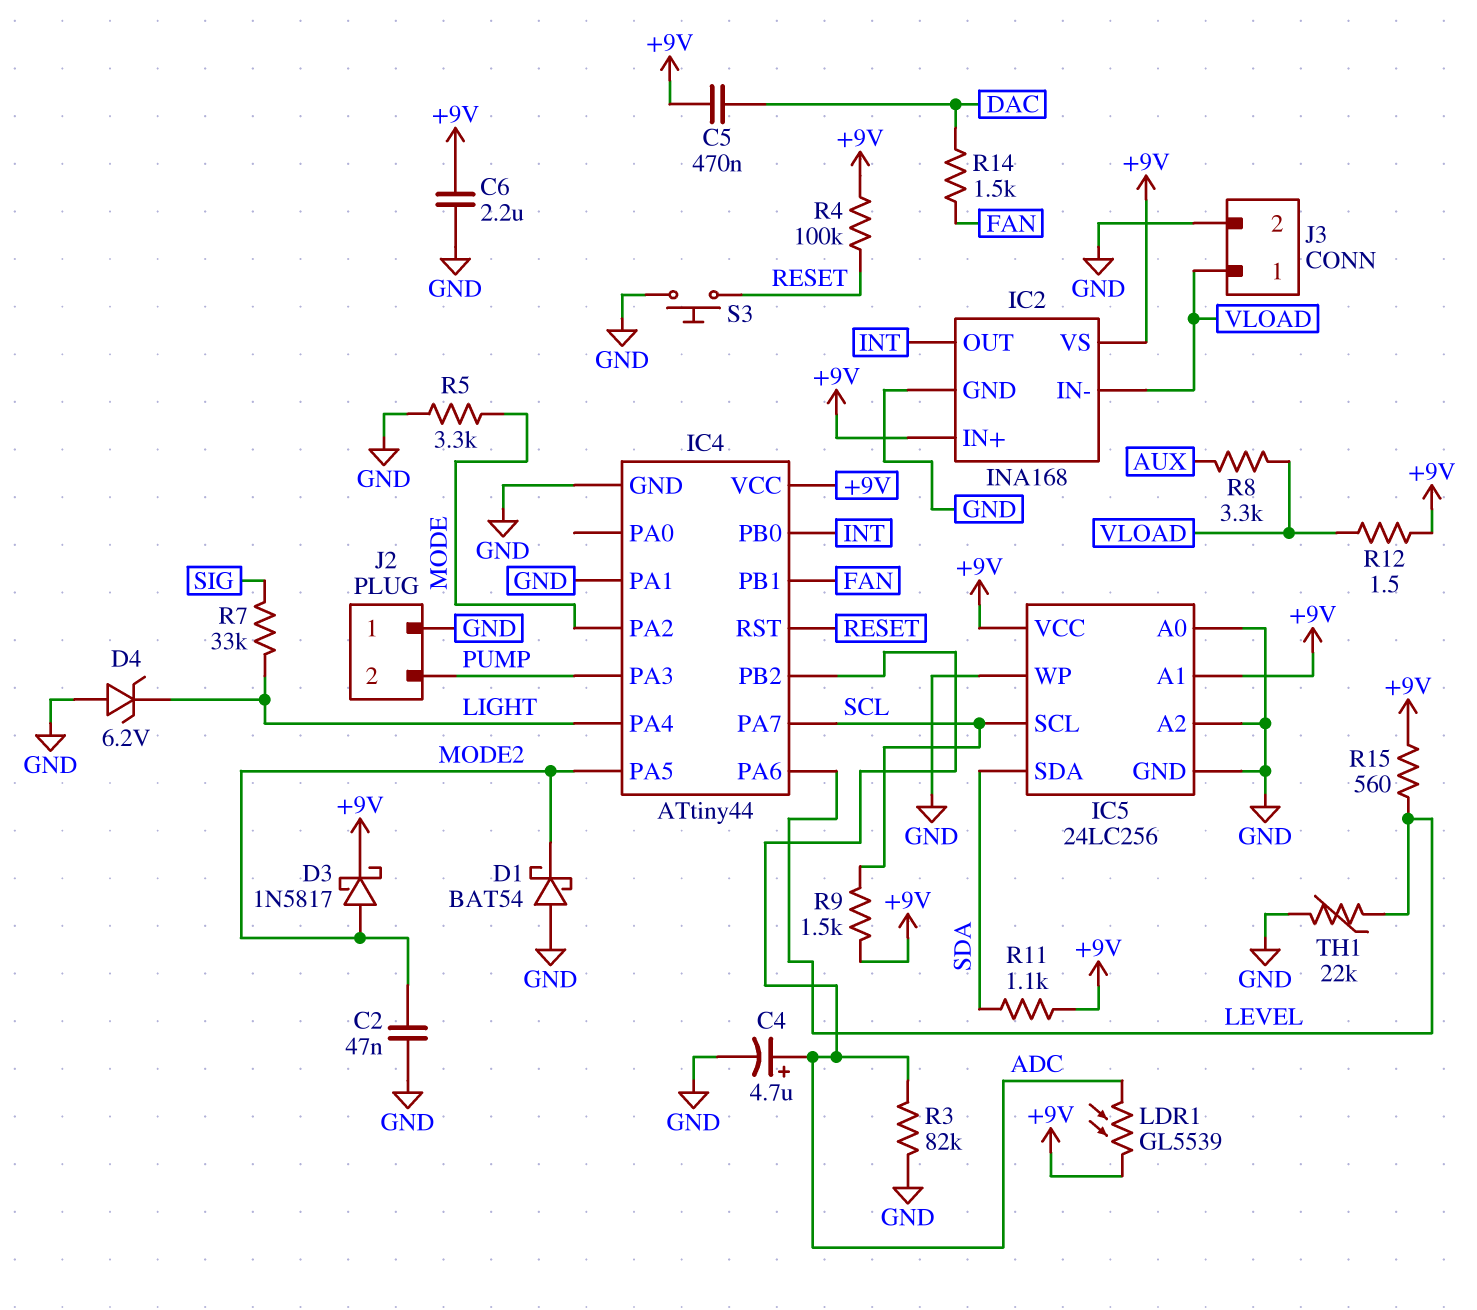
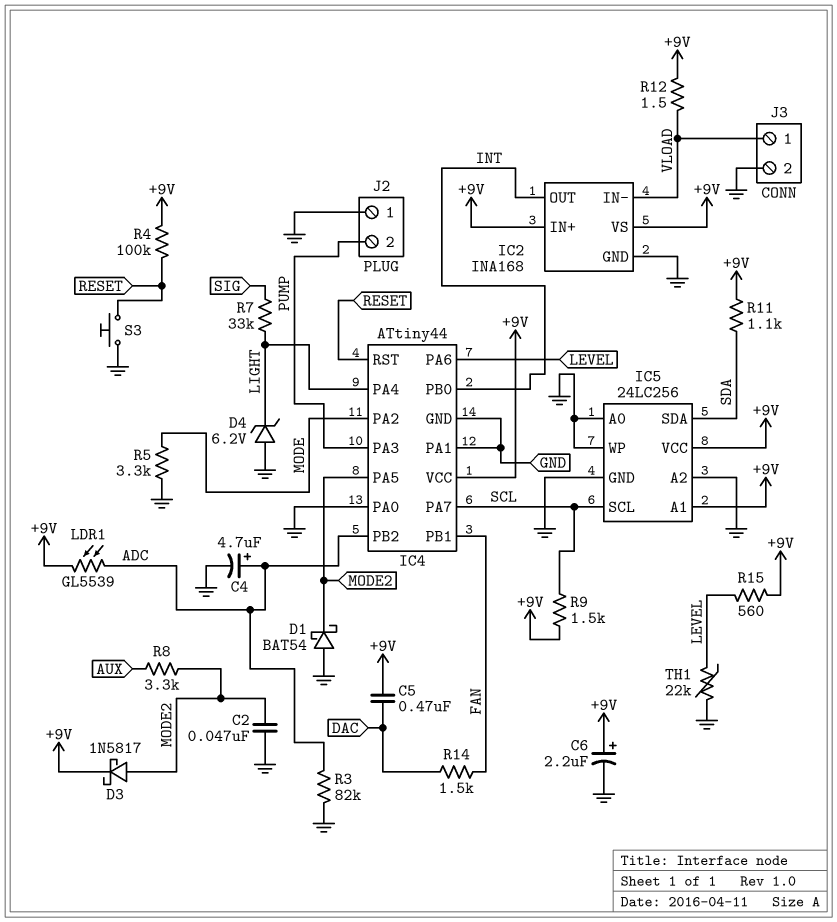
C6: 2.2uF (+9V, GND) -> 2.2uF (plus +9V, minus GND)
IC4 pin PA0: none -> GND
R8: 3.3k (AUX, VLOAD) -> 3.3k (AUX, MODE2)

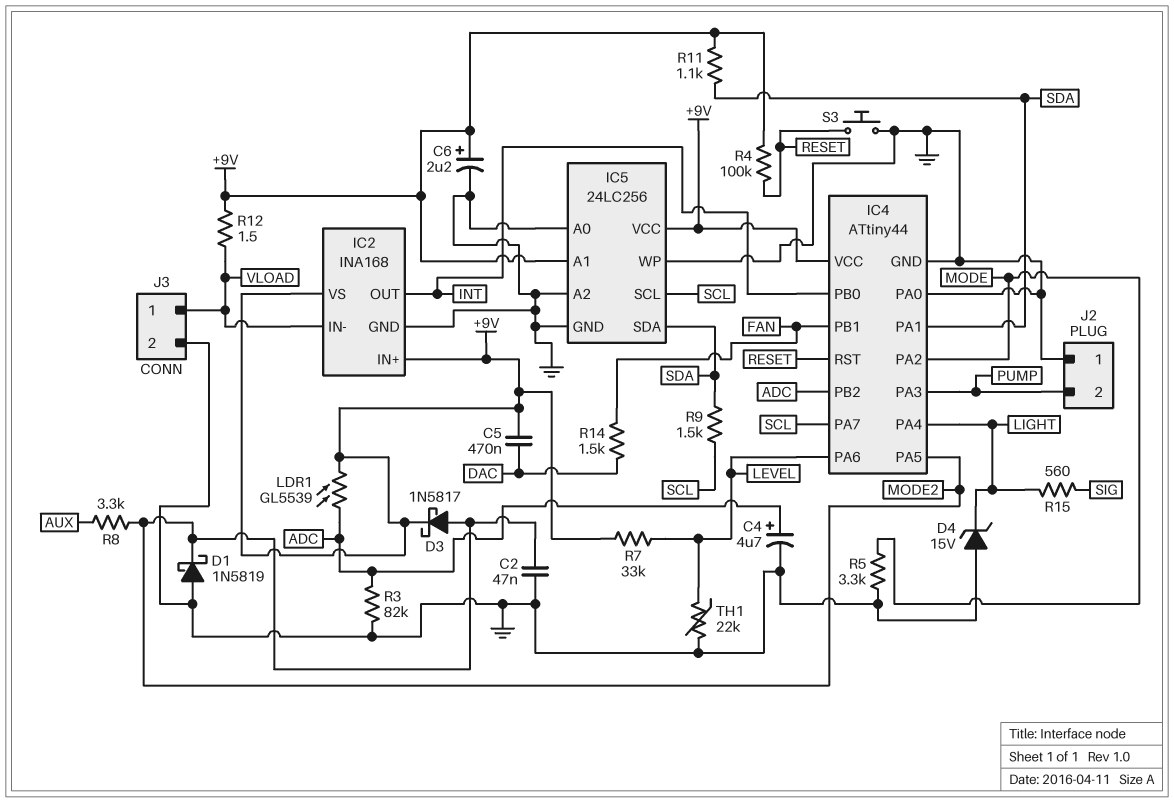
D1: schottky BAT54 (A GND, K MODE2) -> schottky 1N5819 (A GND, K MODE2)
D4: zener 6.2V (A GND, K LIGHT) -> zener 15V (A GND, K LIGHT)
IC4 pin PA1: GND -> SDA
R7: 33k (LIGHT, SIG) -> 33k (+9V, LEVEL)
R9: 1.5k (+9V, SCL) -> 1.5k (SCL, SDA)
R15: 560 (+9V, LEVEL) -> 560 (LIGHT, SIG)

